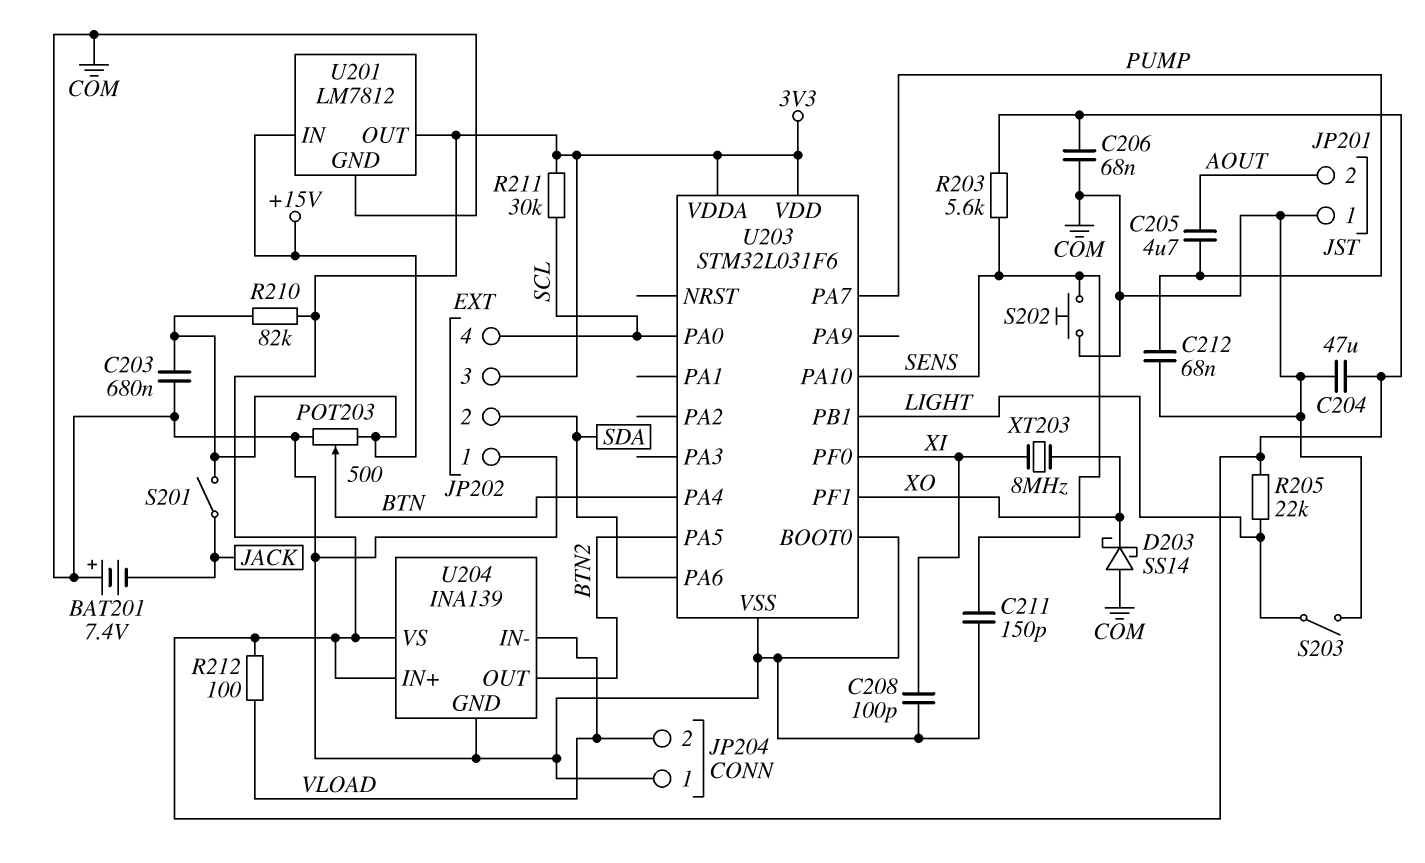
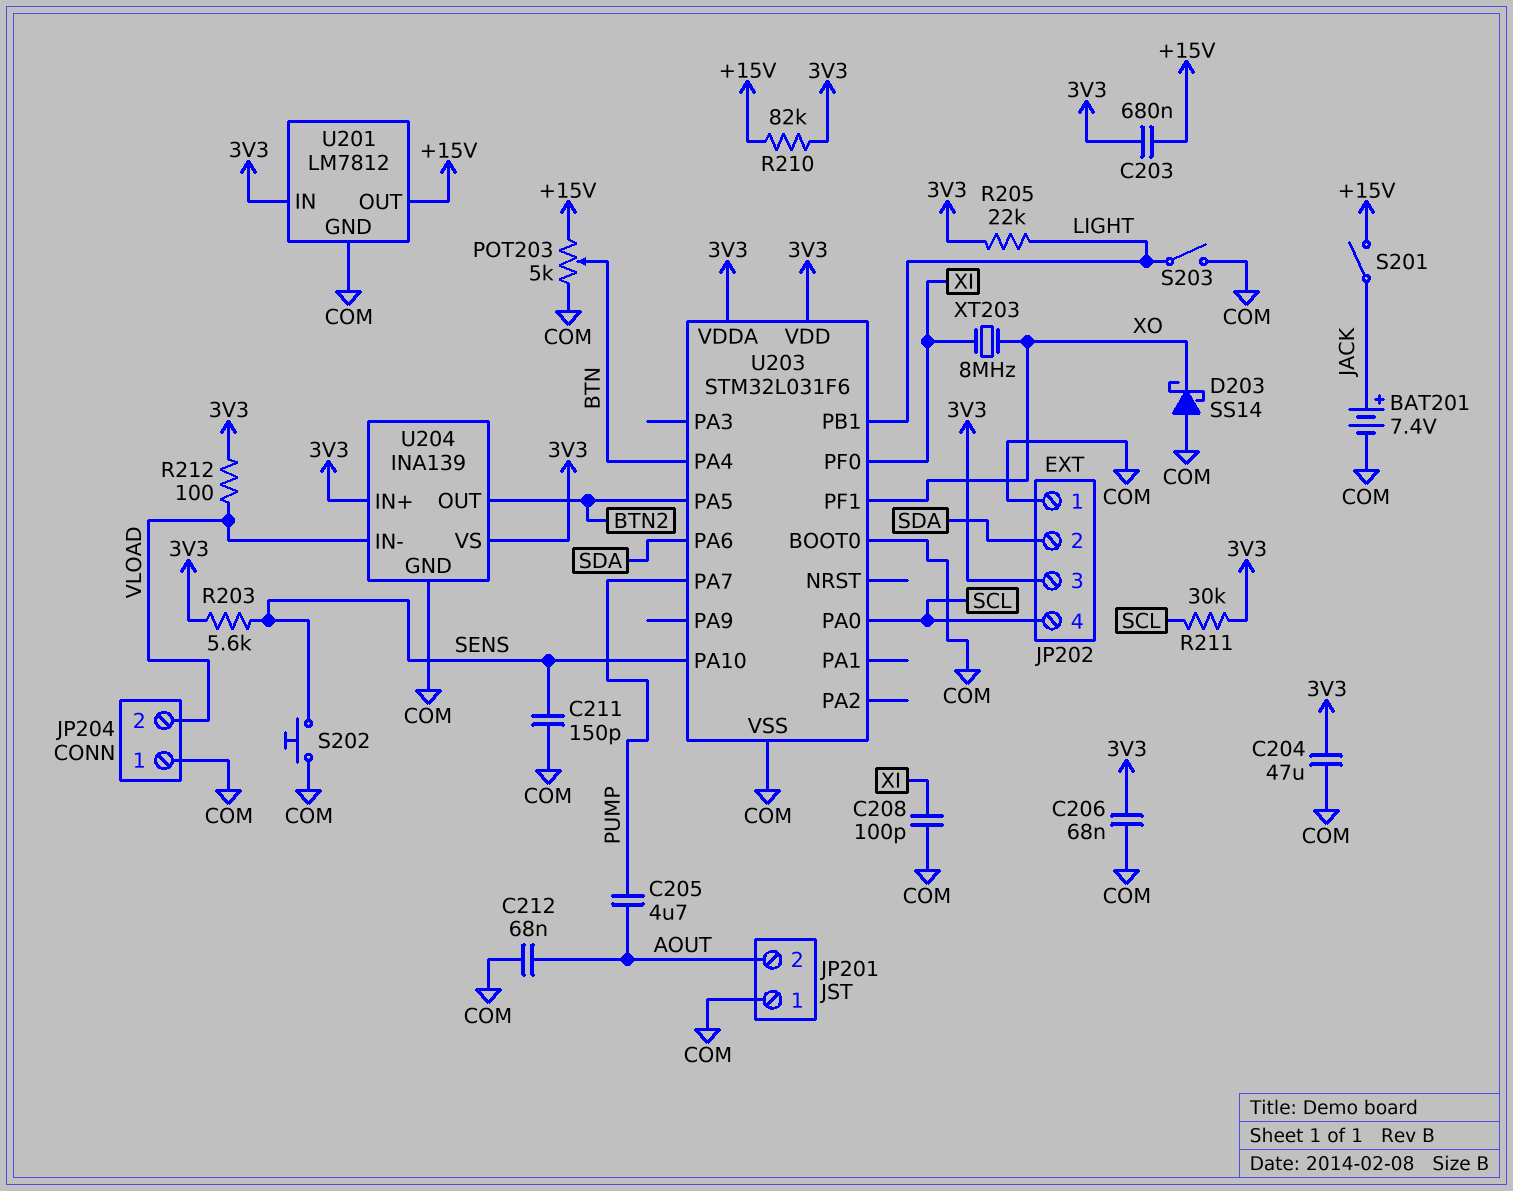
BAT201: 7.4V (plus COM, minus JACK) -> 7.4V (plus JACK, minus COM)
C203: 680nF (+15V, COM) -> 680nF (+15V, 3V3)
C212: 68nF (COM, PUMP) -> 68nF (AOUT, COM)
POT203: 500 (+15V, COM, wiper BTN) -> 5k (+15V, COM, wiper BTN)
U201 pin IN: +15V -> 3V3
U201 pin OUT: 3V3 -> +15V

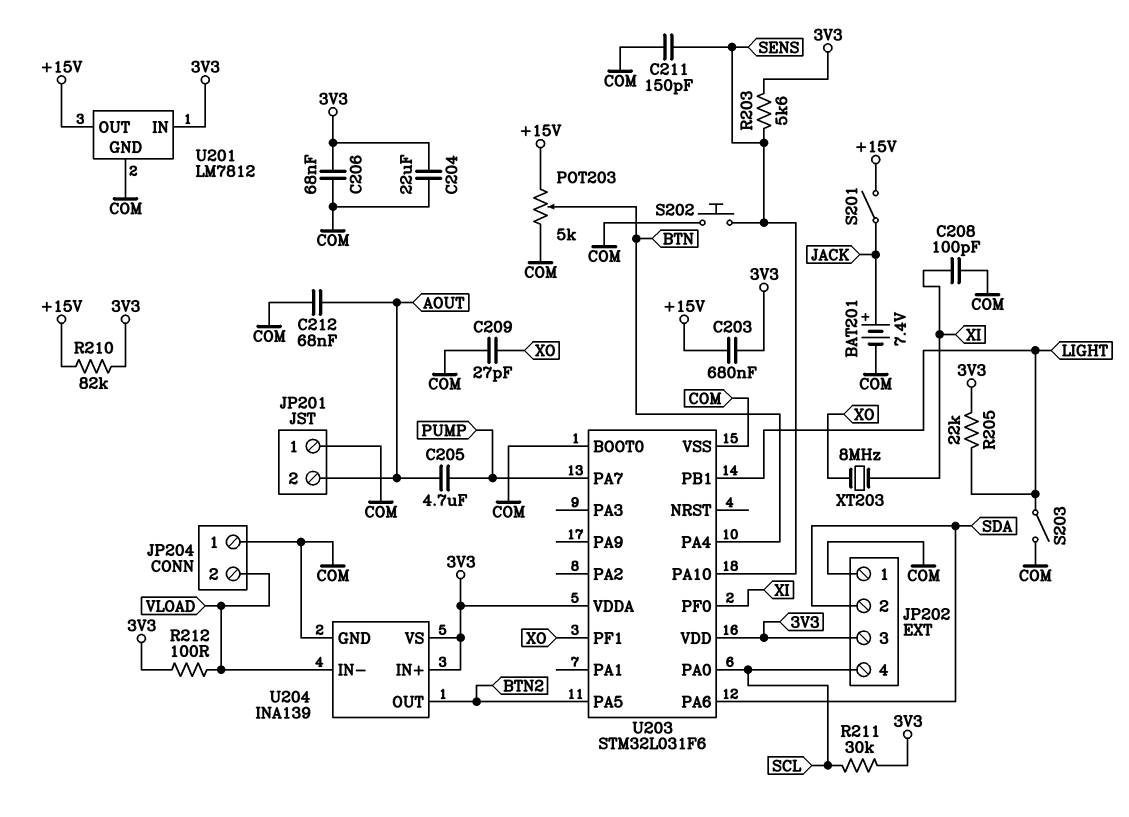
C204: 47uF (3V3, COM) -> 22uF (3V3, COM)
C209: none -> 27pF (COM, XO)
D203: schottky SS14 (A COM, K XO) -> none

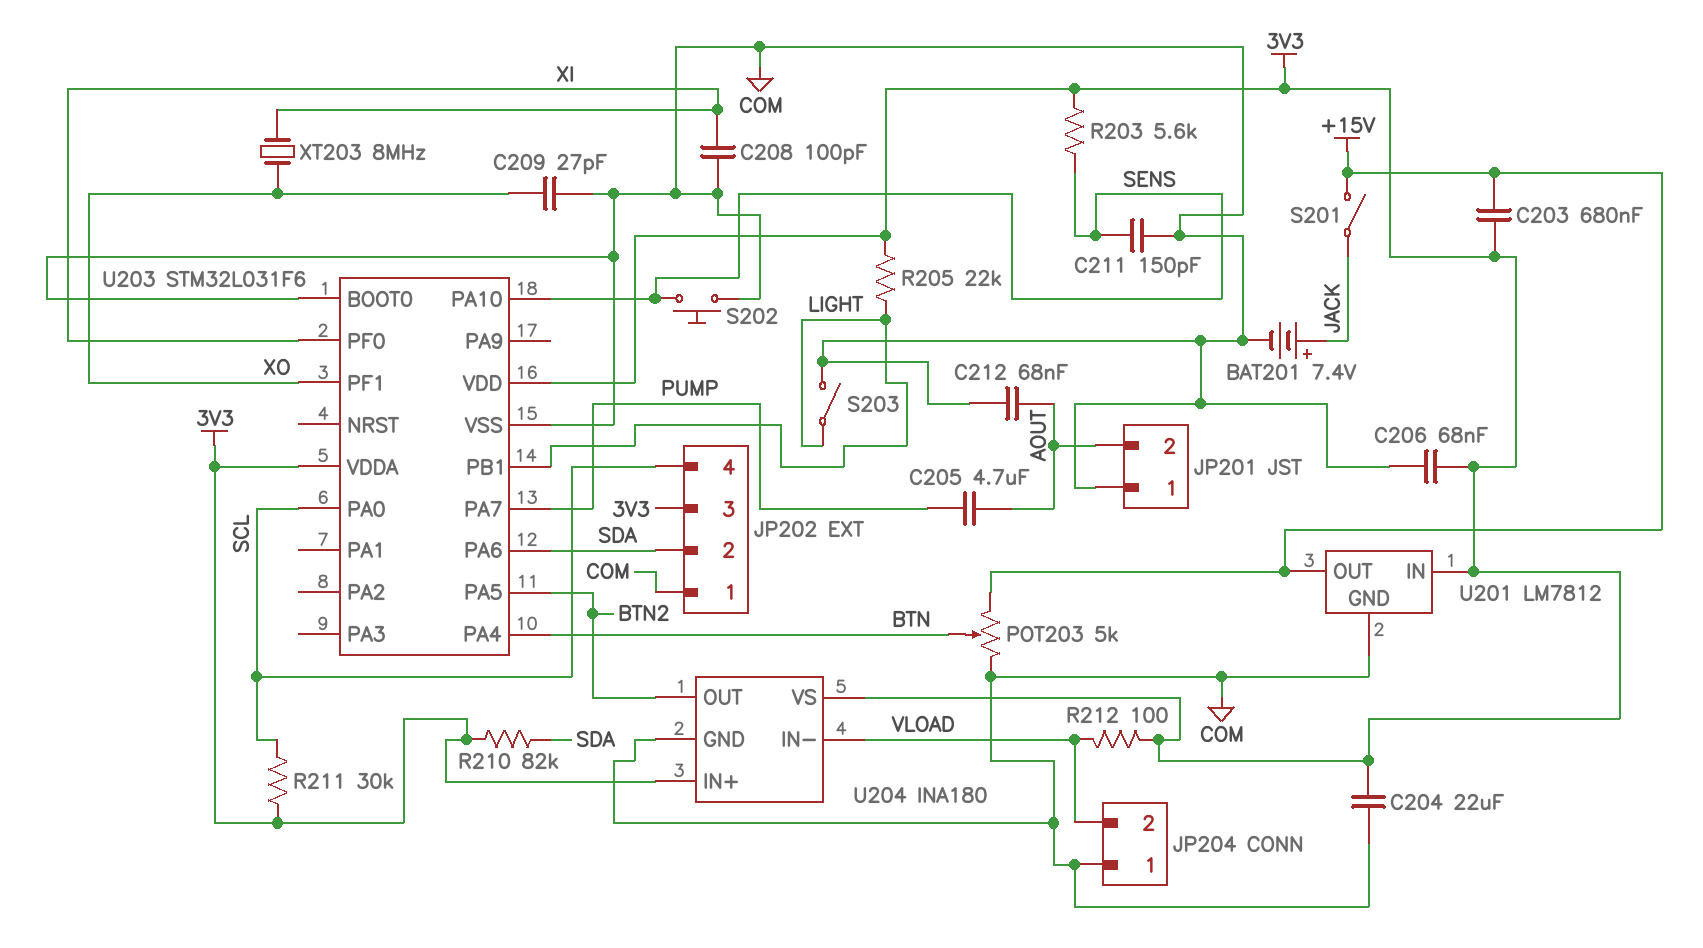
R210: 82k (+15V, 3V3) -> 82k (3V3, SDA)
U204: INA139 -> INA180

